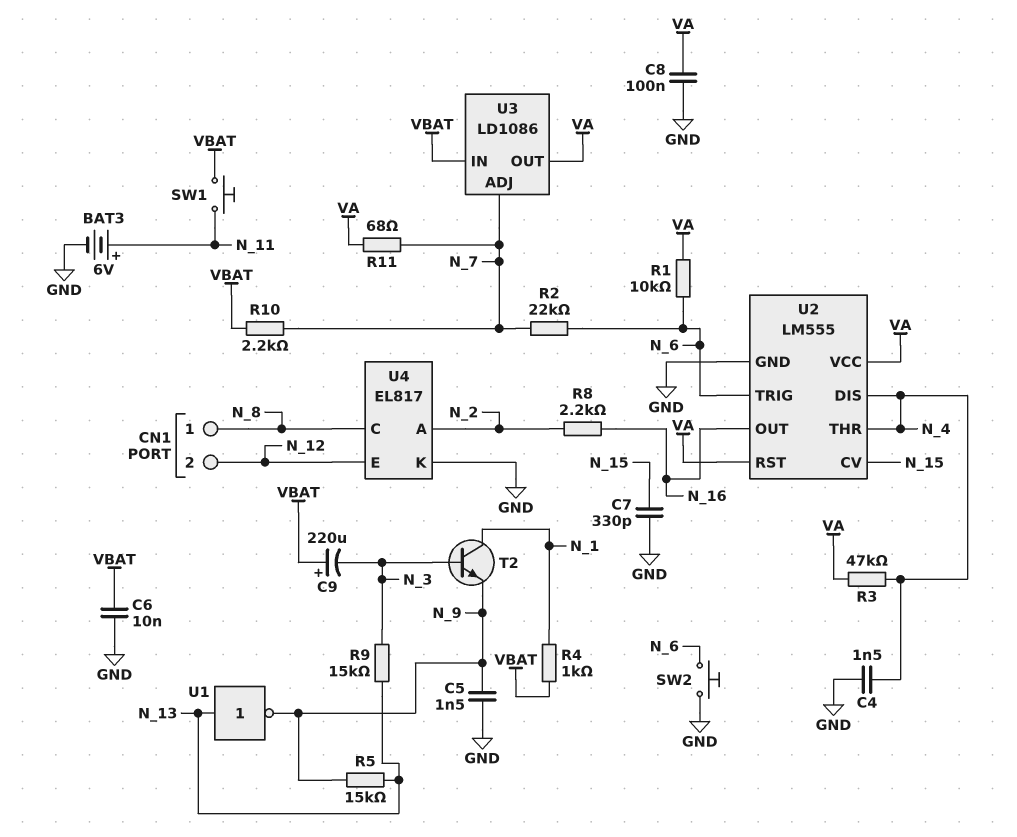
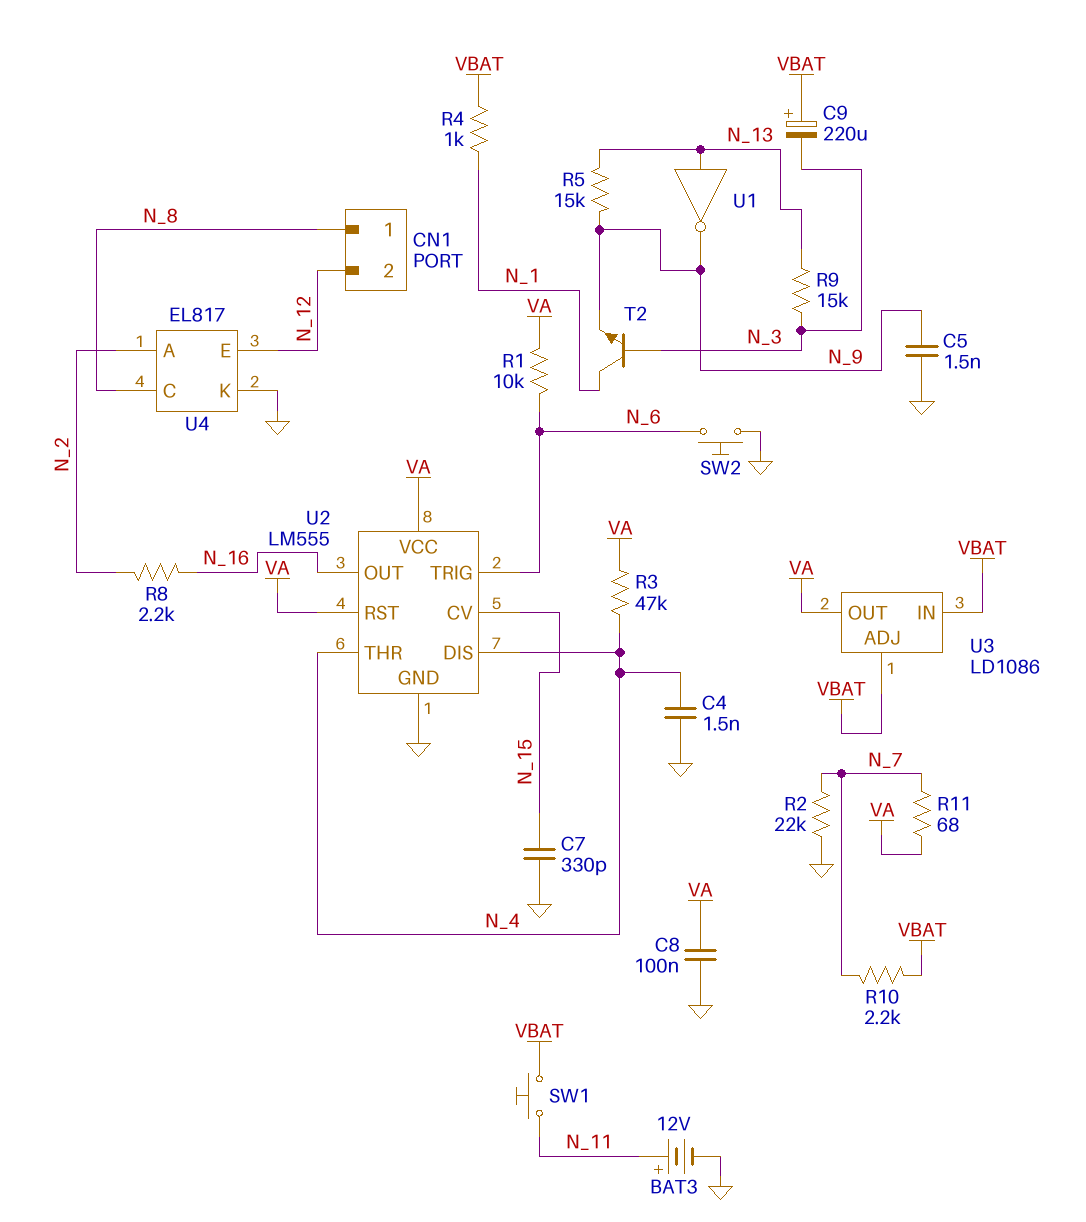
BAT3: 6V (plus N_11, minus GND) -> 12V (plus N_11, minus GND)
C6: 10nF (GND, VBAT) -> none
R2: 22k (N_6, N_7) -> 22k (GND, N_7)
U3 pin ADJ: N_7 -> VBAT

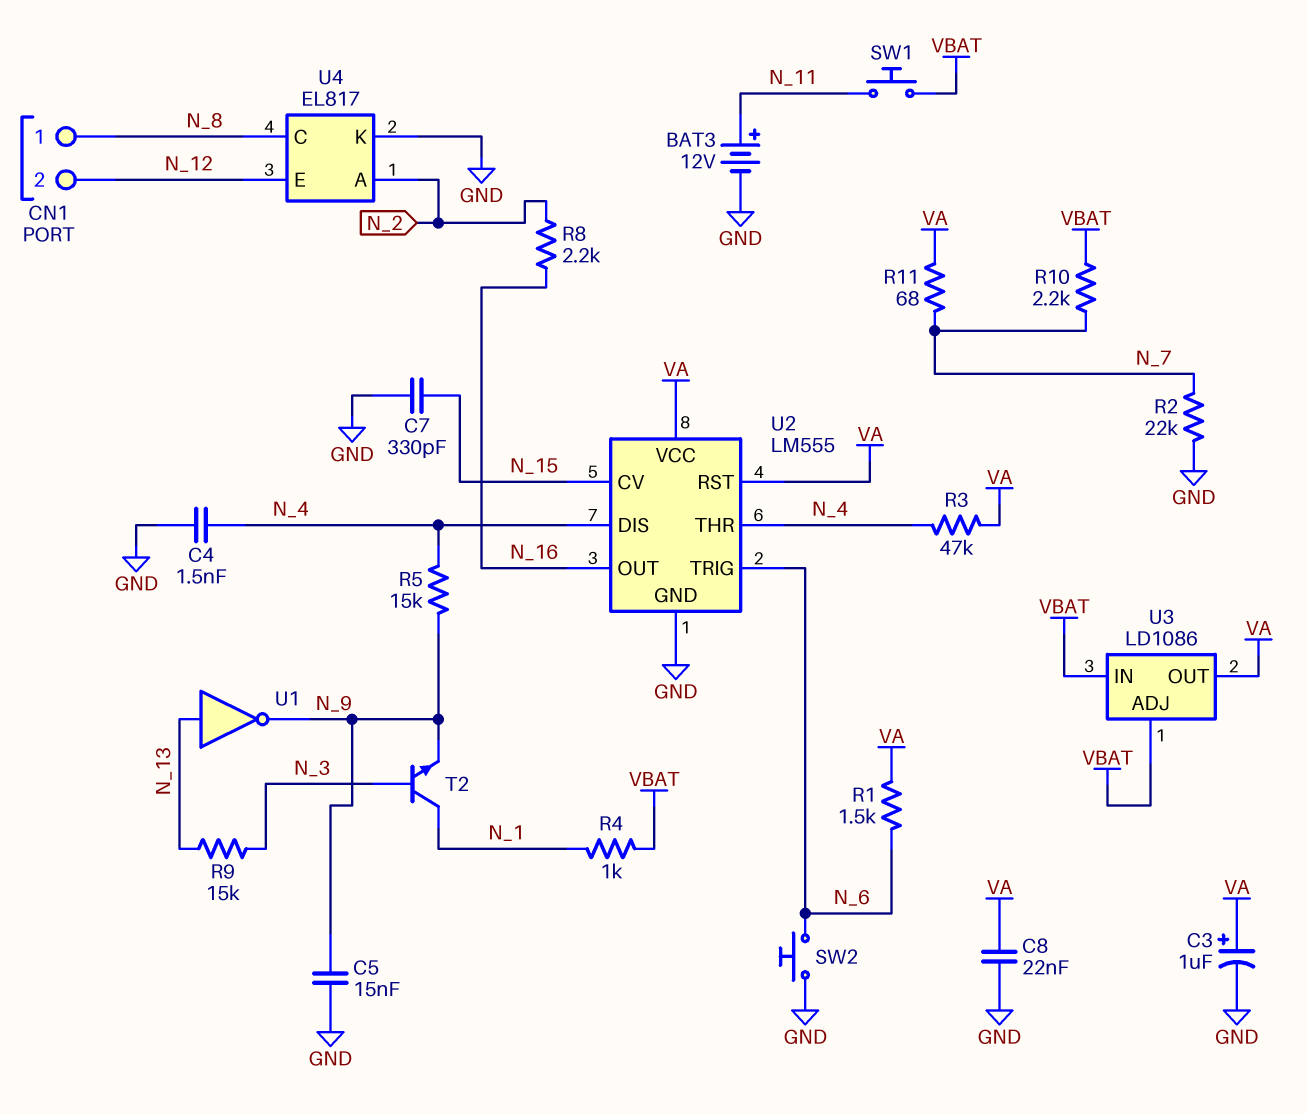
C3: none -> 1uF (plus VA, minus GND)
C5: 1.5nF (GND, N_9) -> 15nF (GND, N_9)
C8: 100nF (GND, VA) -> 22nF (GND, VA)
C9: 220uF (plus VBAT, minus N_3) -> none
R1: 10k (N_6, VA) -> 1.5k (N_6, VA)
R5: 15k (N_9, N_13) -> 15k (N_4, N_9)

